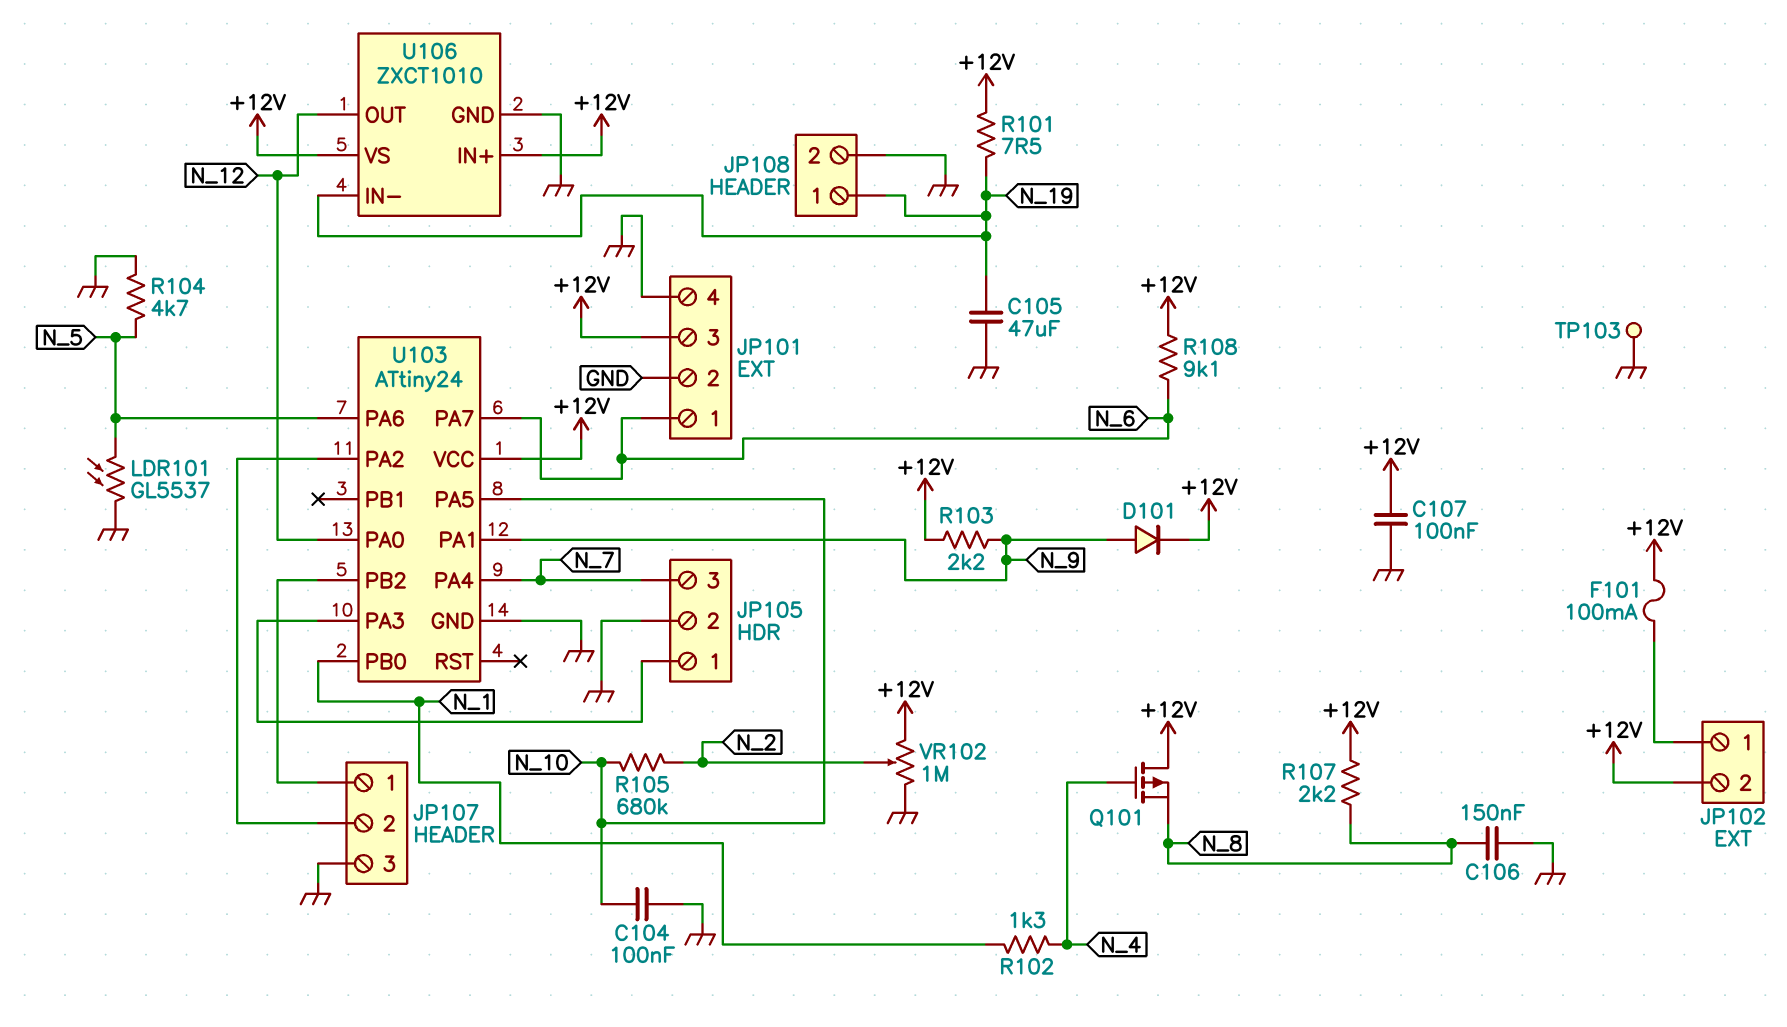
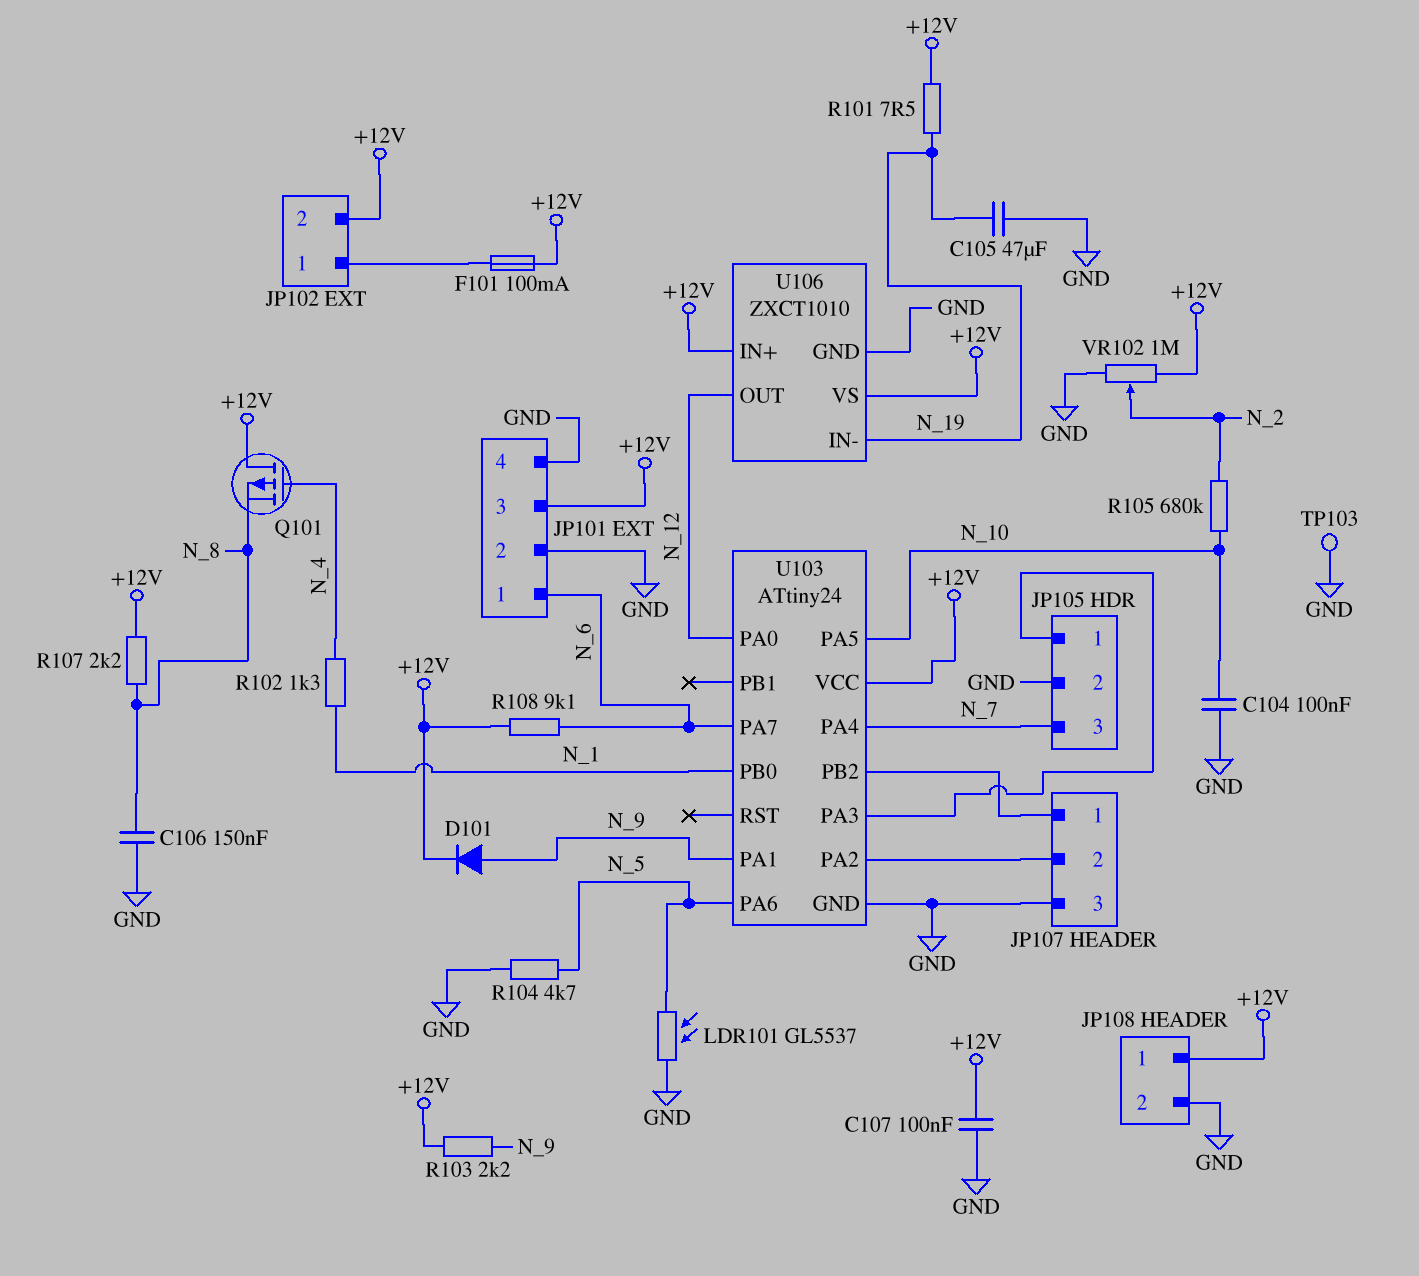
JP108 pin 1: N_19 -> +12V

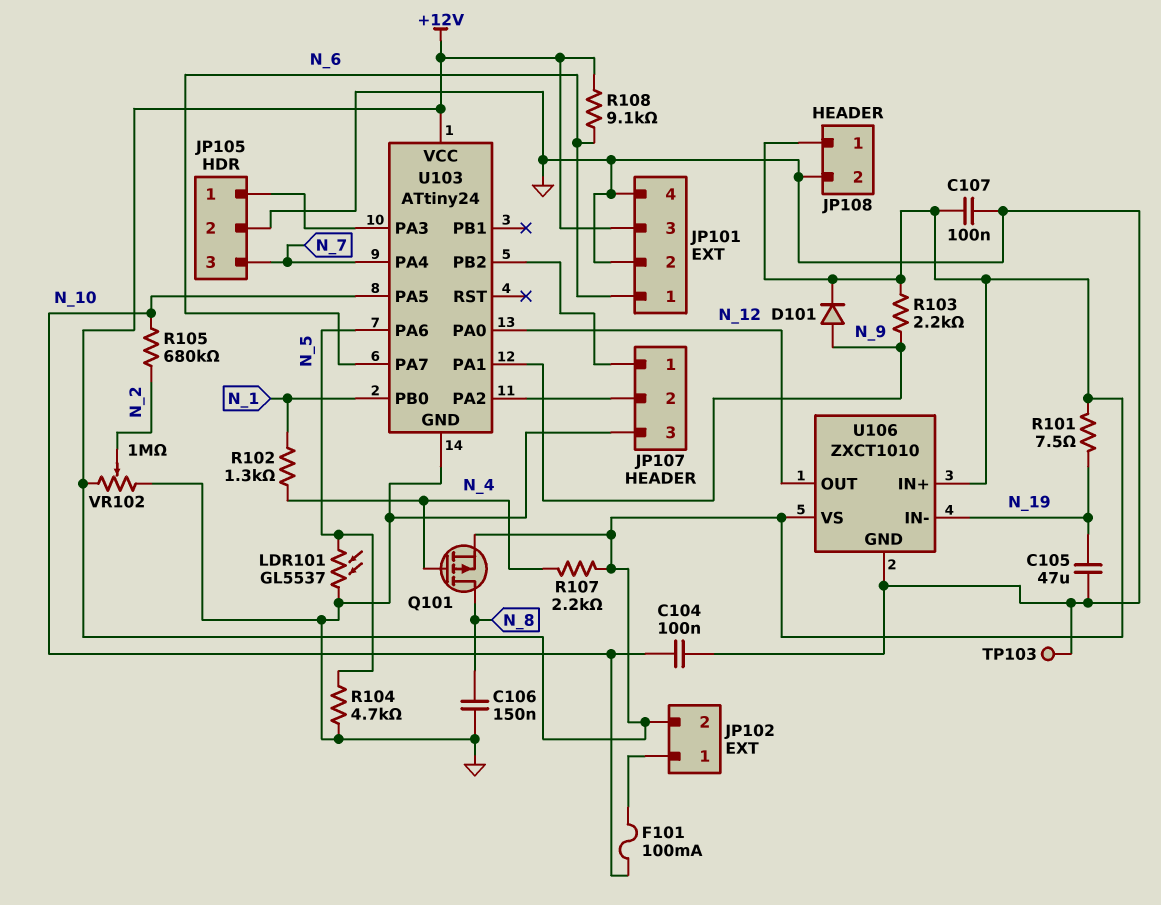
F101: 100mA (+12V, JP102/1) -> 100mA (JP102/1, N_10)
Q101: PMOS (G N_4, D +12V, S N_8) -> PMOS (G N_4, D N_8, S +12V)
R107: 2.2k (+12V, N_8) -> 2.2k (+12V, N_4)

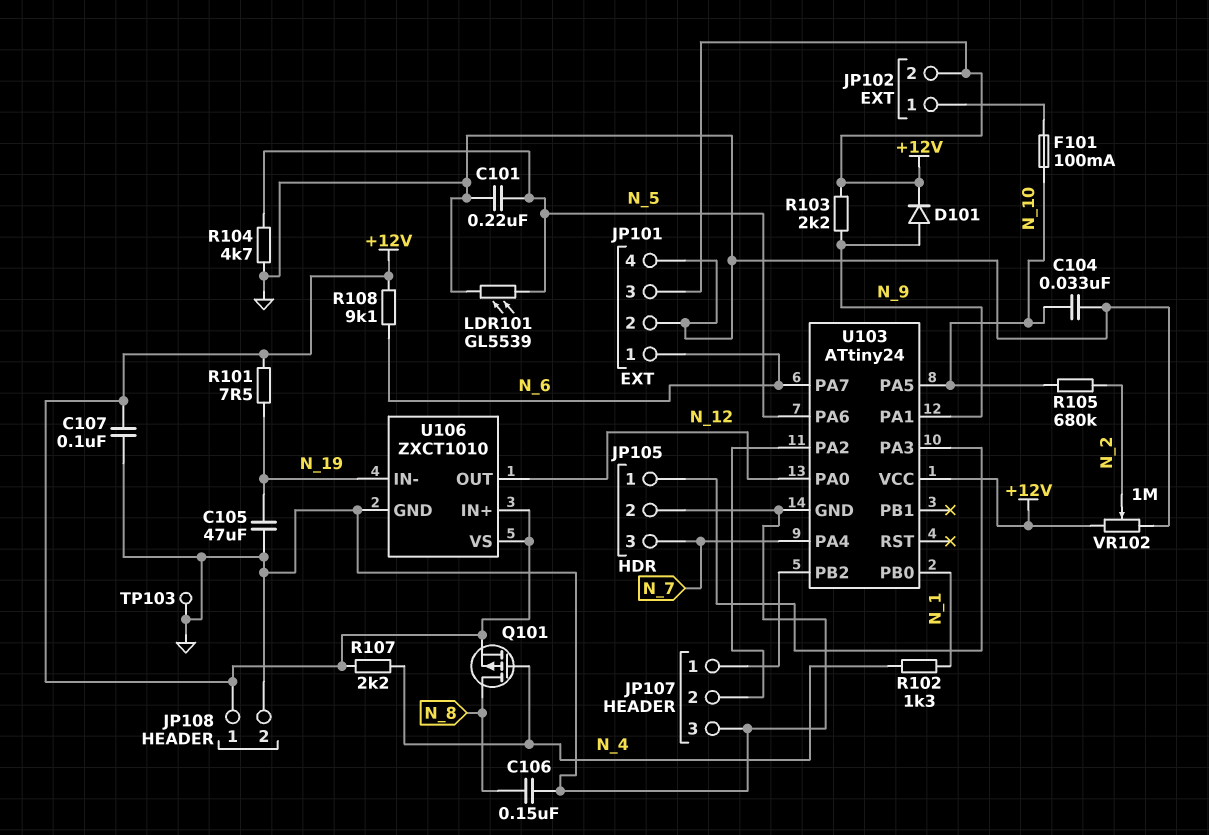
C101: none -> 220nF (GND, N_5)
C104: 100nF (GND, N_10) -> 33nF (GND, N_10)
LDR101: GL5537 (GND, N_5) -> GL5539 (GND, N_5)

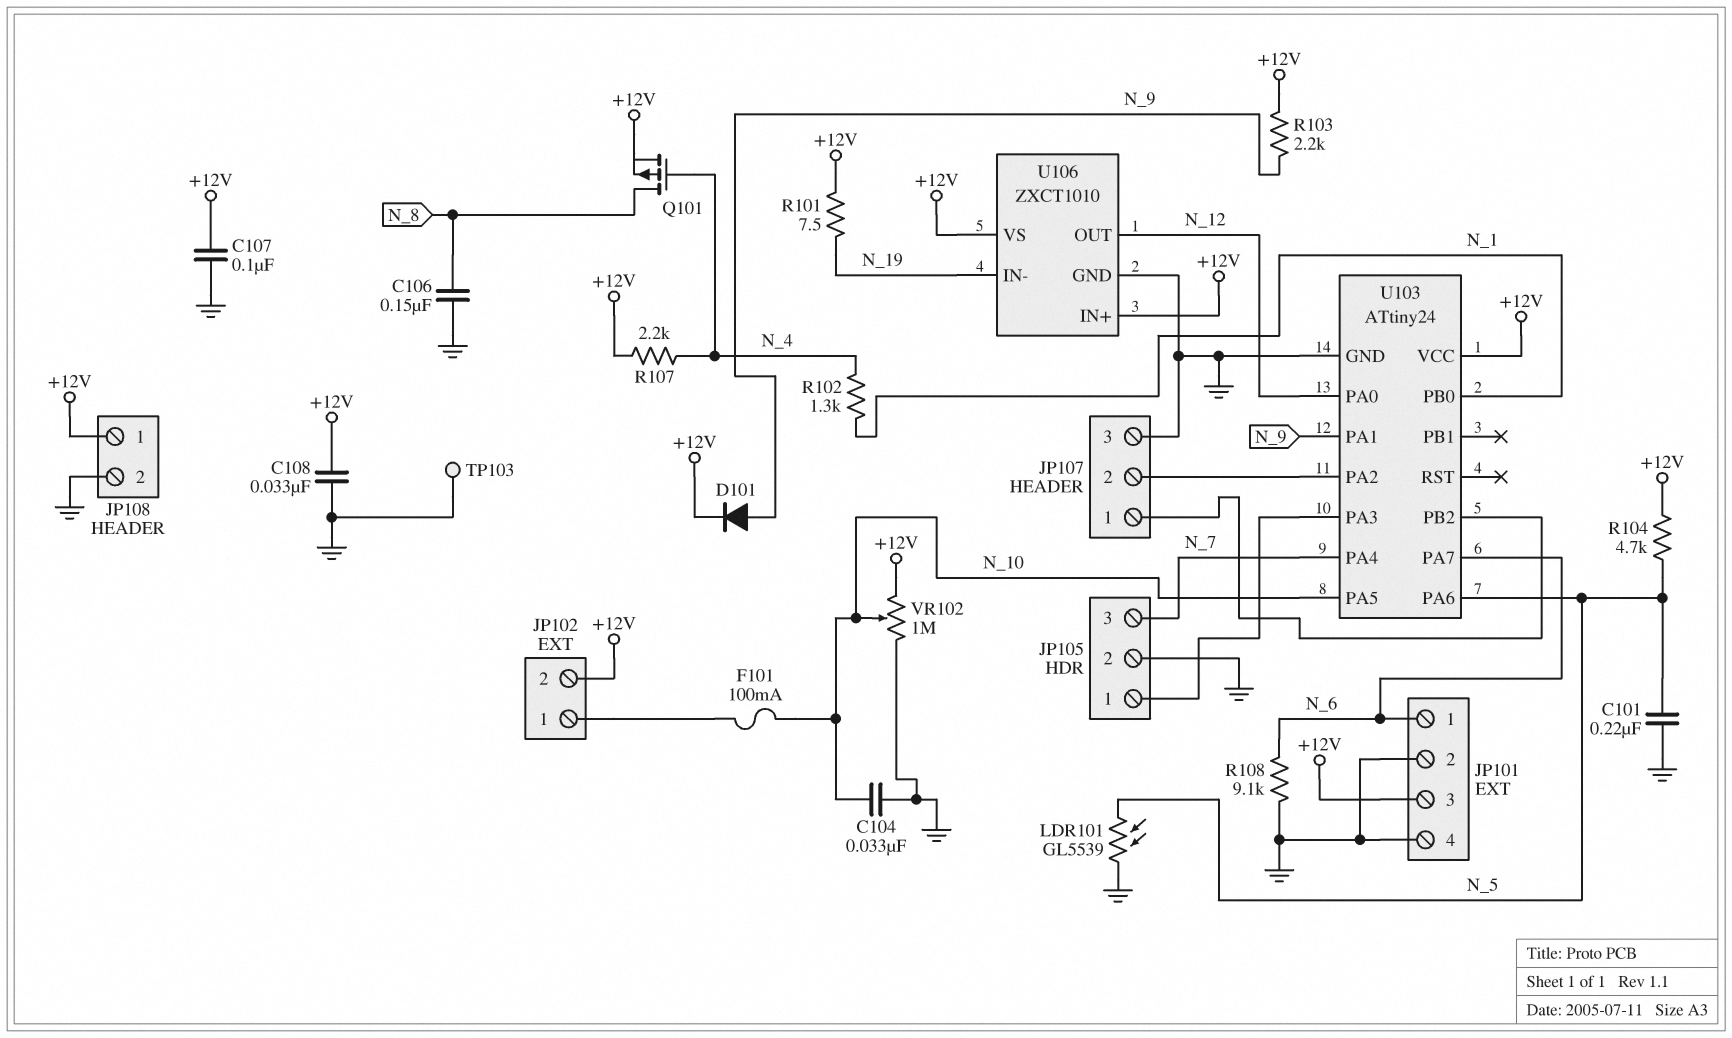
C105: 47uF (GND, N_19) -> none
C108: none -> 33nF (+12V, GND)
R104: 4.7k (GND, N_5) -> 4.7k (+12V, N_5)
R105: 680k (N_2, N_10) -> none
R108: 9.1k (+12V, N_6) -> 9.1k (GND, N_6)
VR102: 1M (+12V, GND, wiper N_2) -> 1M (+12V, GND, wiper N_10)

